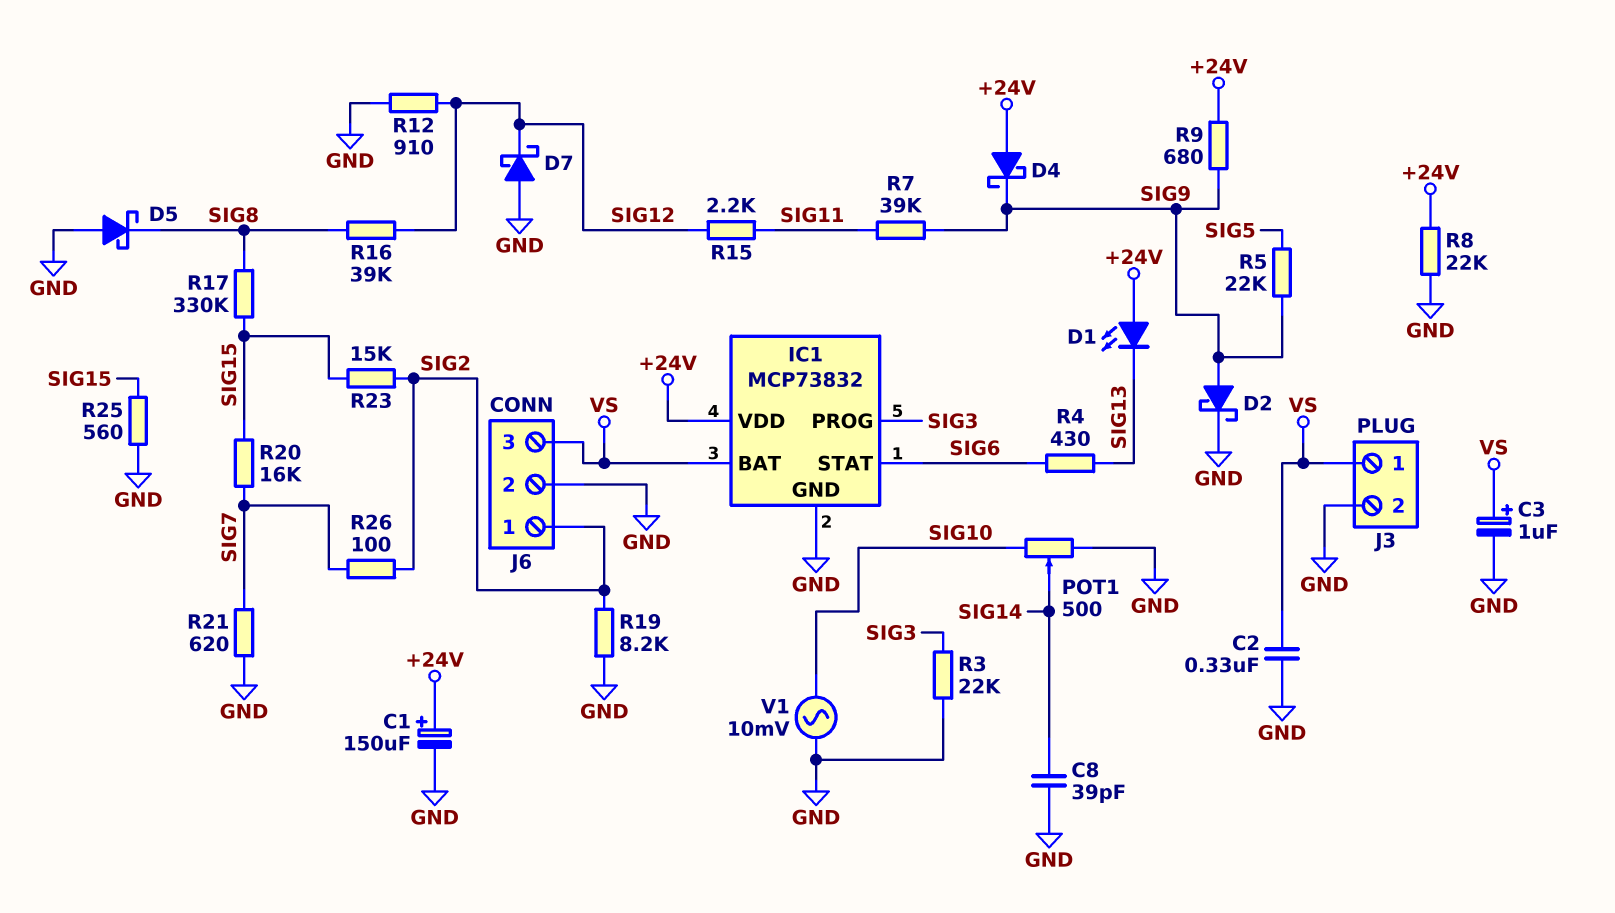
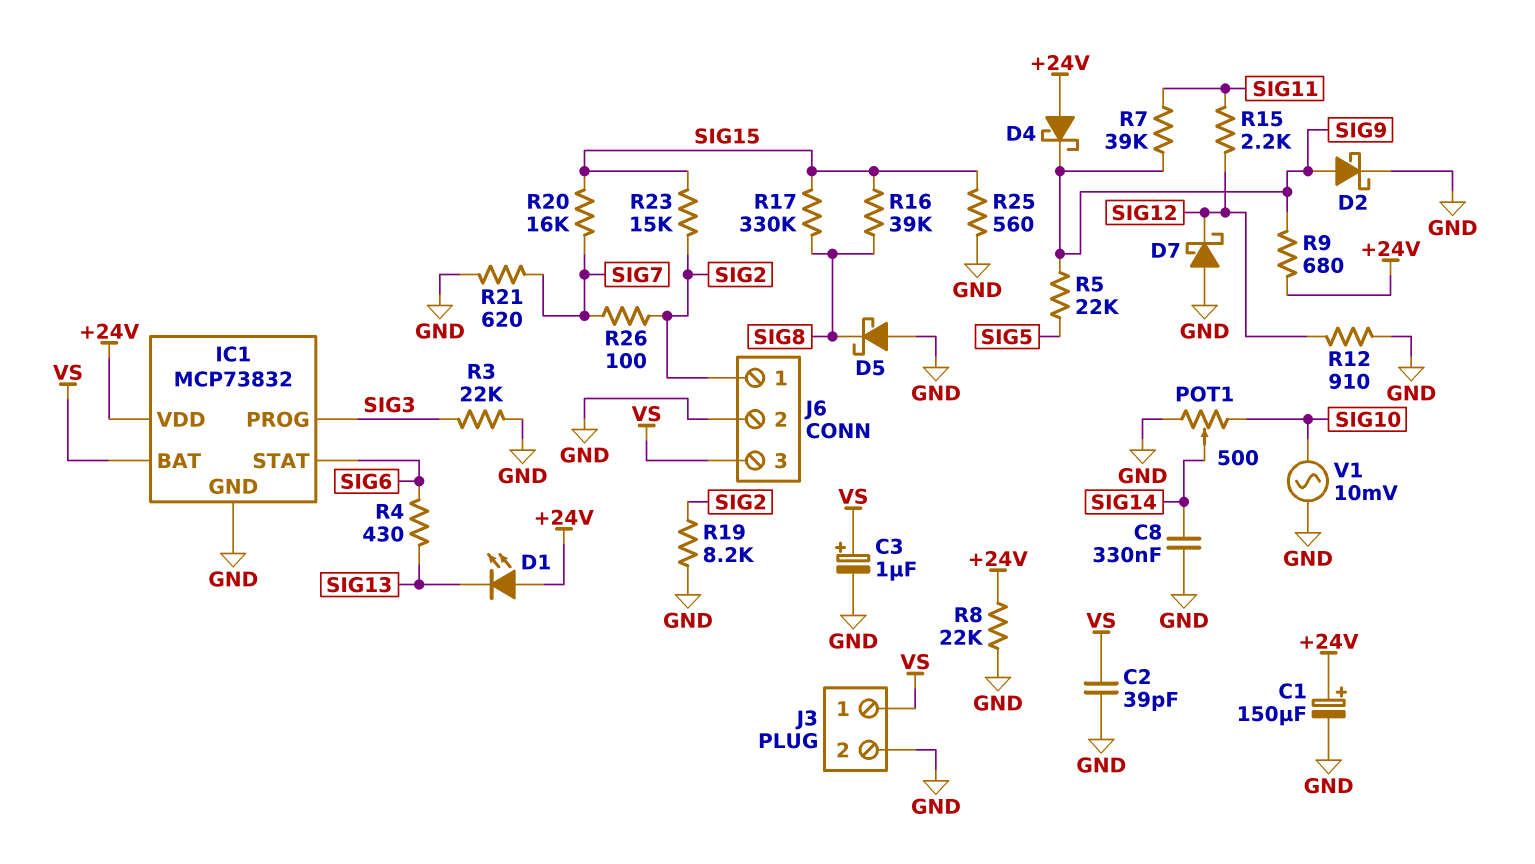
C2: 330nF (GND, VS) -> 39pF (GND, VS)
C8: 39pF (GND, SIG14) -> 330nF (GND, SIG14)
R16: 39k (SIG8, SIG12) -> 39k (SIG8, SIG15)

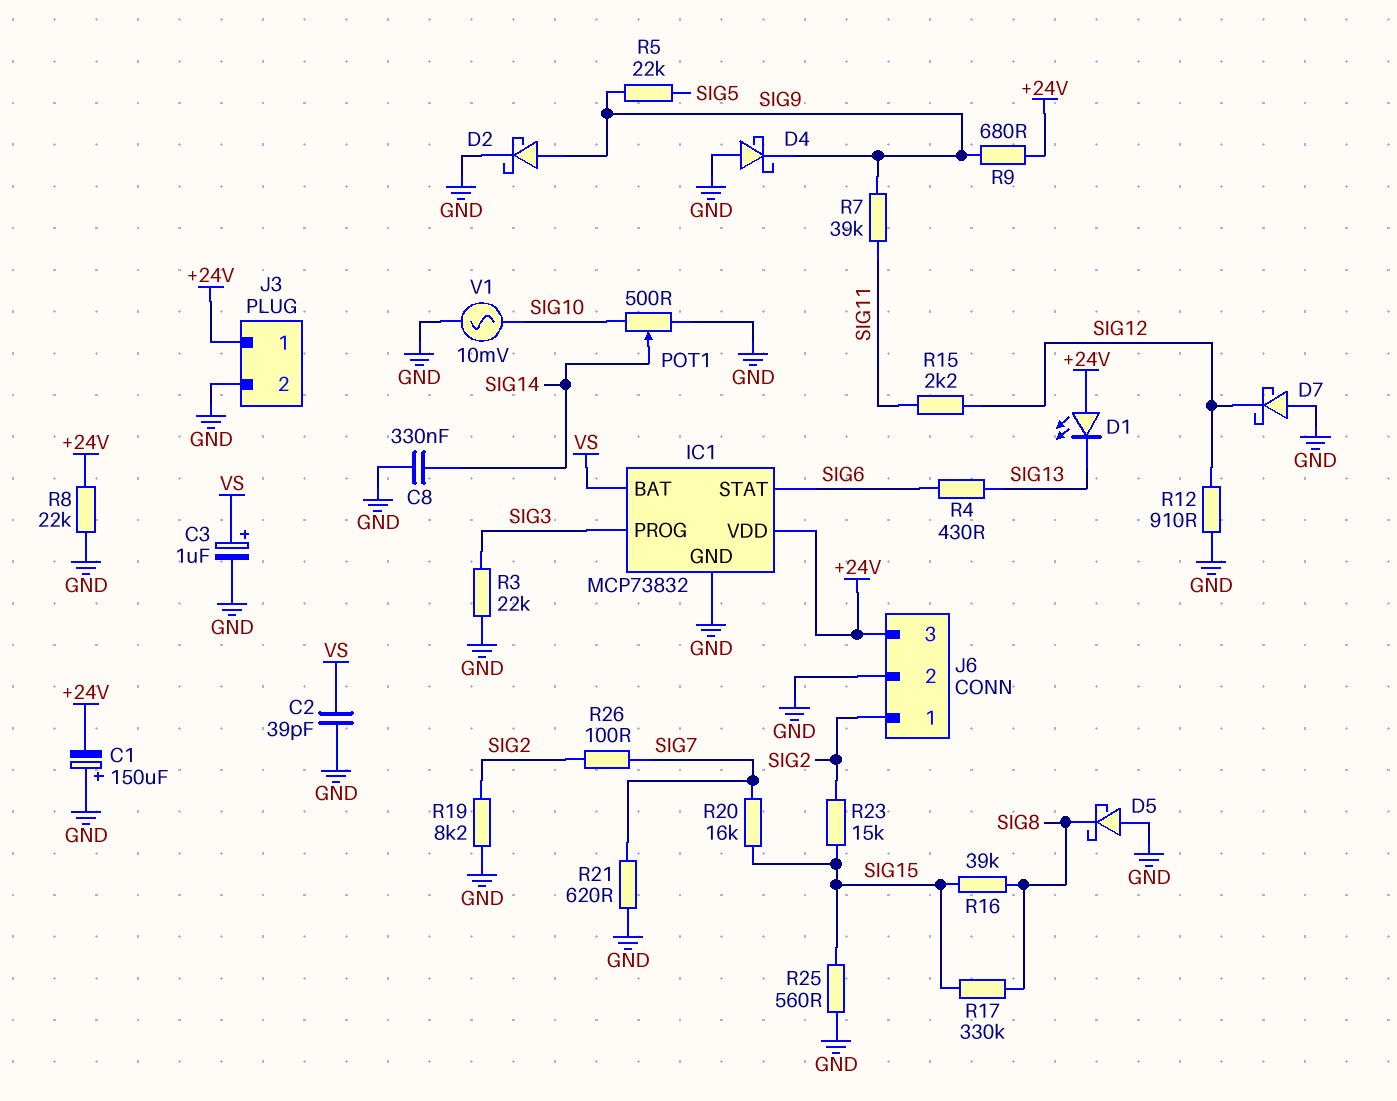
C1: 150uF (plus +24V, minus GND) -> 150uF (plus GND, minus +24V)
D4: schottky (A +24V, K SIG9) -> schottky (A GND, K SIG9)
J3 pin 1: VS -> +24V
J6 pin 3: VS -> +24V

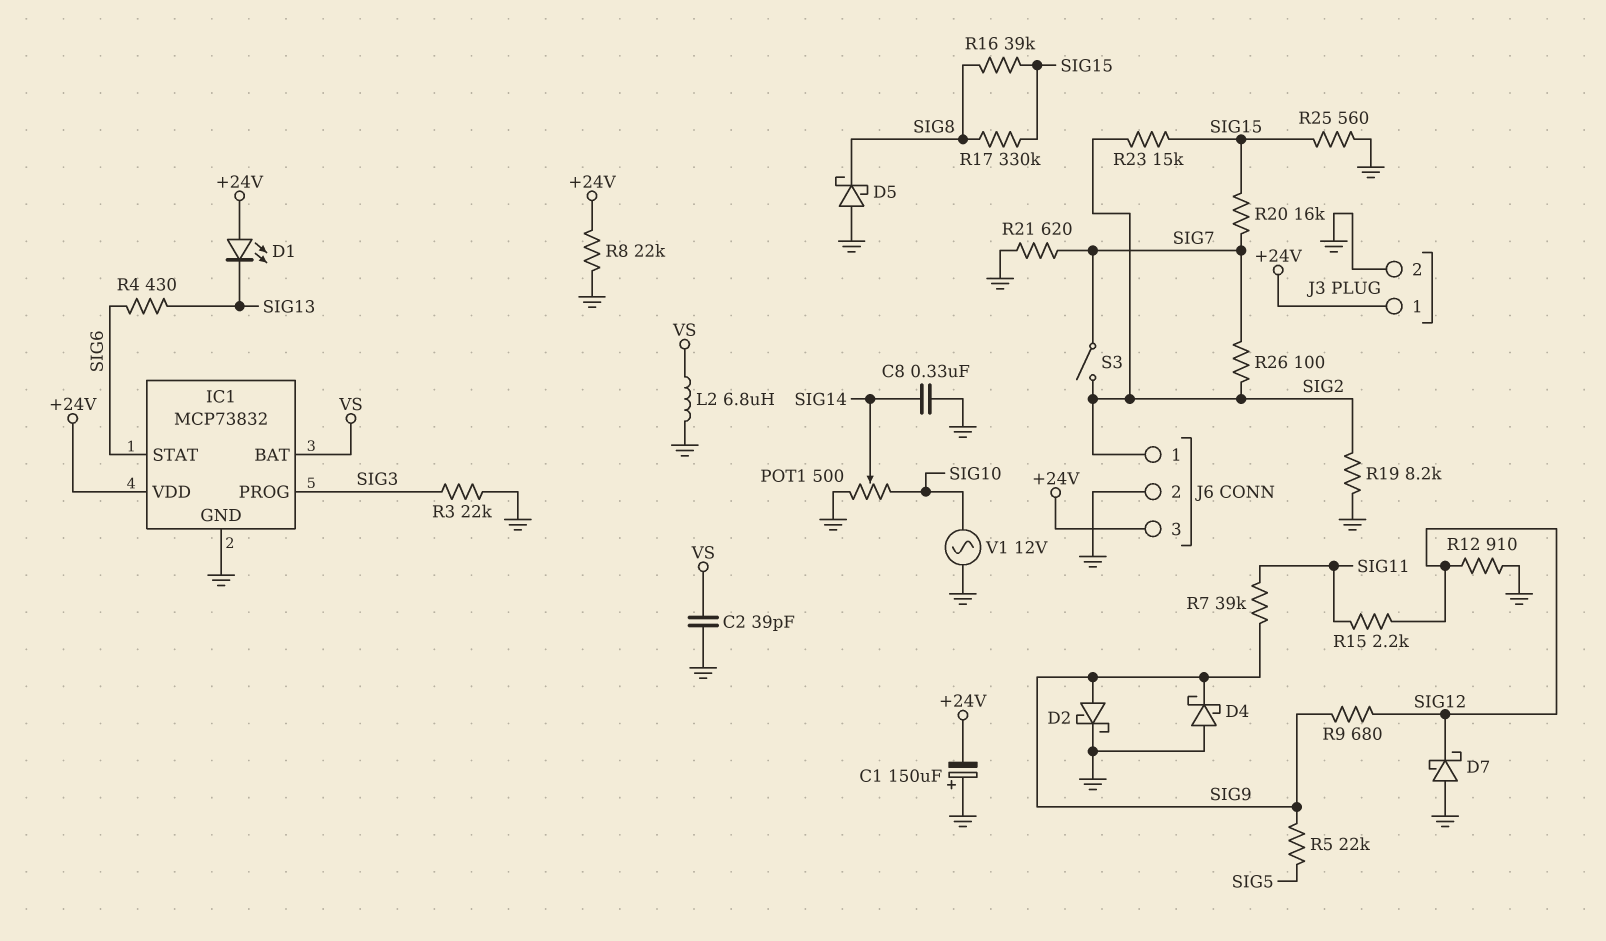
C3: 1uF (plus VS, minus GND) -> none
L2: none -> 6.8uH (GND, VS)
R9: 680 (+24V, SIG9) -> 680 (SIG9, SIG12)
S3: none -> switch (SIG2, SIG7)
V1: AC 10mV (GND, SIG10) -> AC 12V (GND, SIG10)

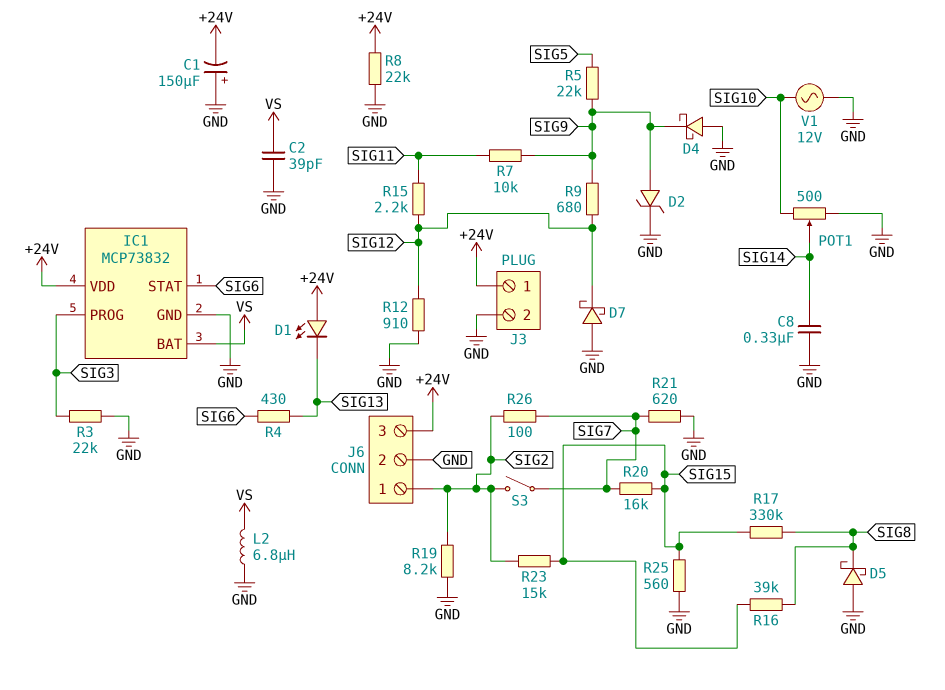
D2: schottky (A SIG9, K GND) -> zener (A SIG9, K GND)
R7: 39k (SIG9, SIG11) -> 10k (SIG9, SIG11)

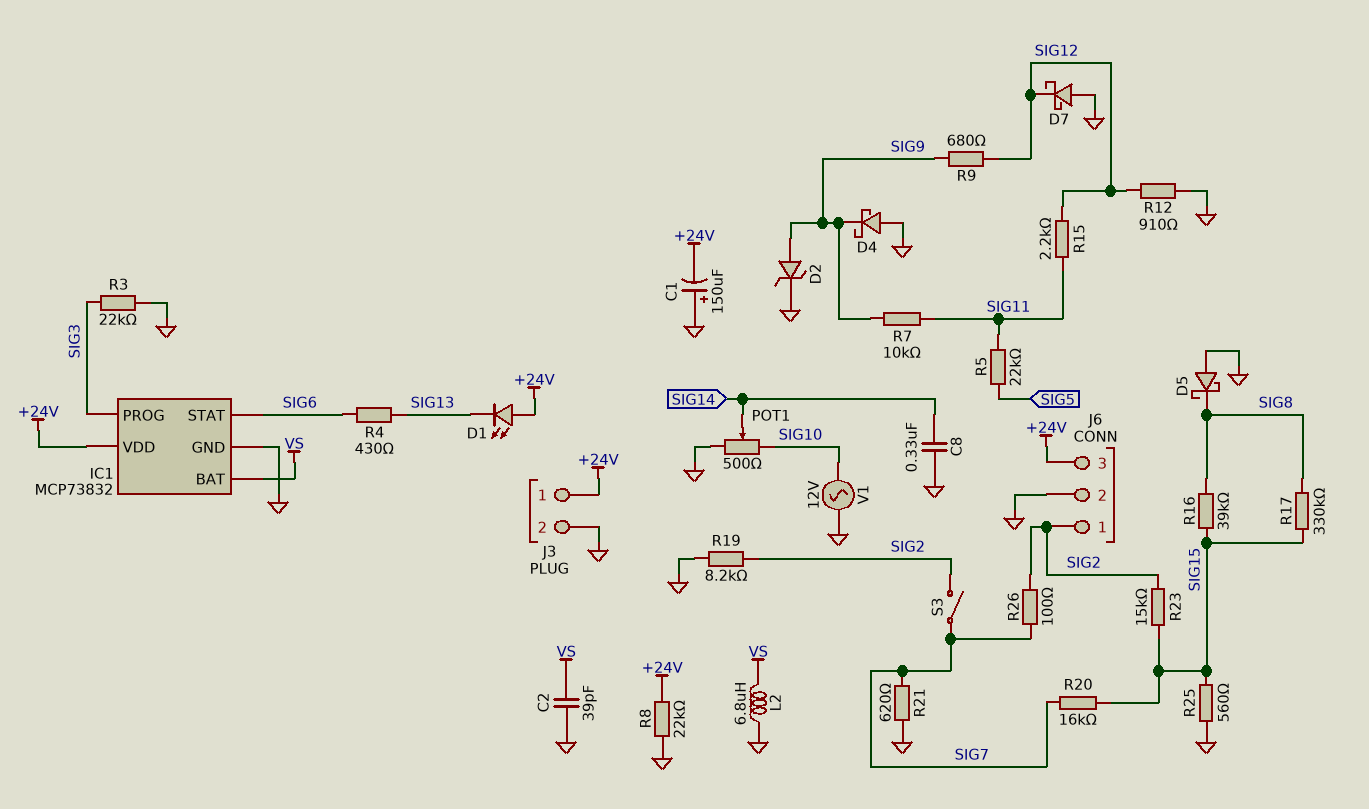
R5: 22k (SIG5, SIG9) -> 22k (SIG5, SIG11)

